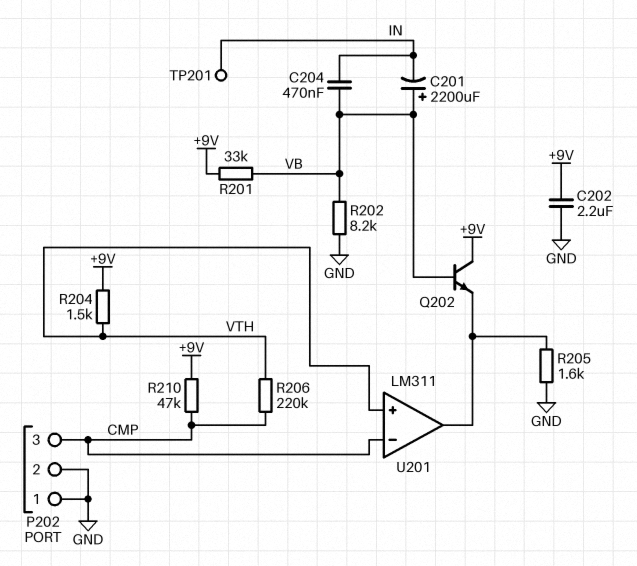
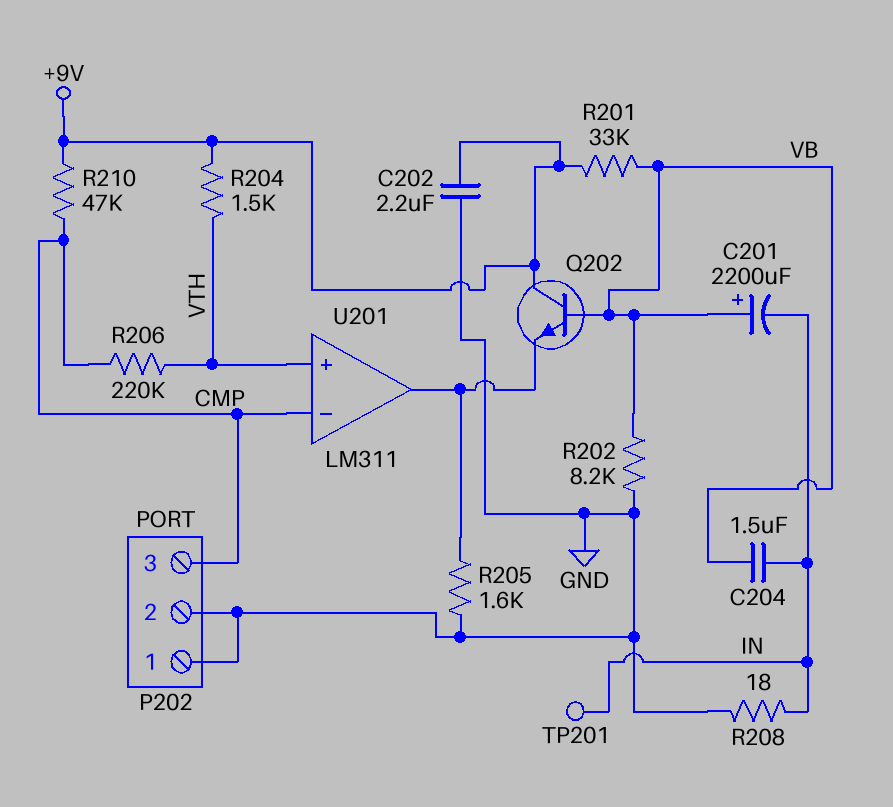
C204: 470nF (IN, VB) -> 1.5uF (IN, VB)
R208: none -> 18 (GND, IN)

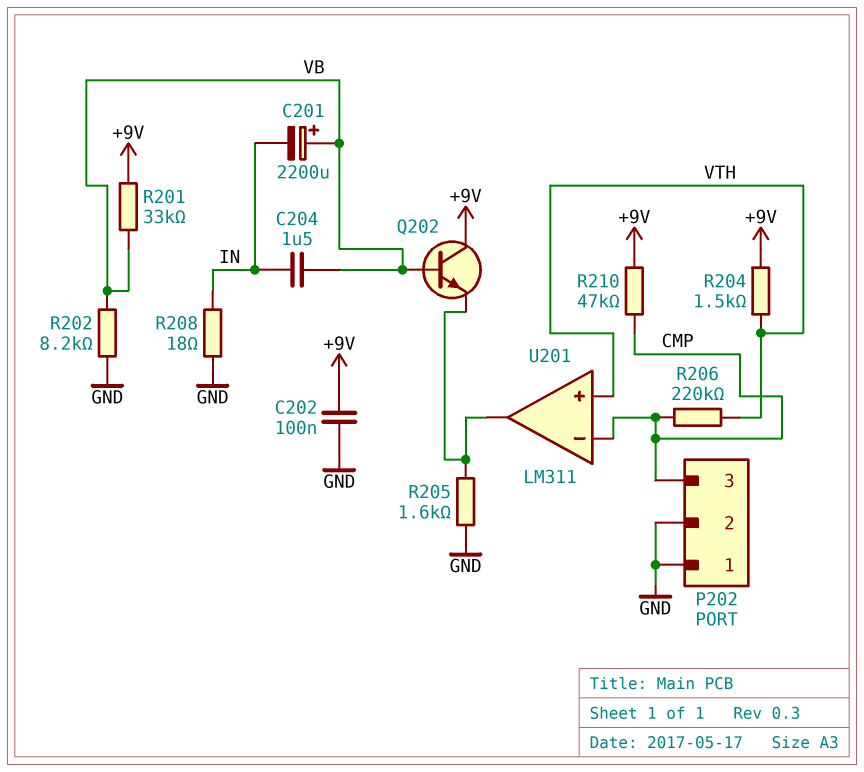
C202: 2.2uF (+9V, GND) -> 100nF (+9V, GND)
TP201: test point (IN) -> none

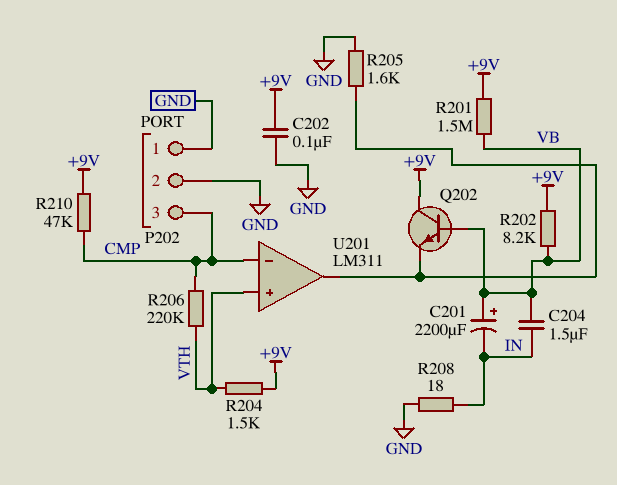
R201: 33k (+9V, VB) -> 1.5M (+9V, VB)
R202: 8.2k (GND, VB) -> 8.2k (+9V, VB)

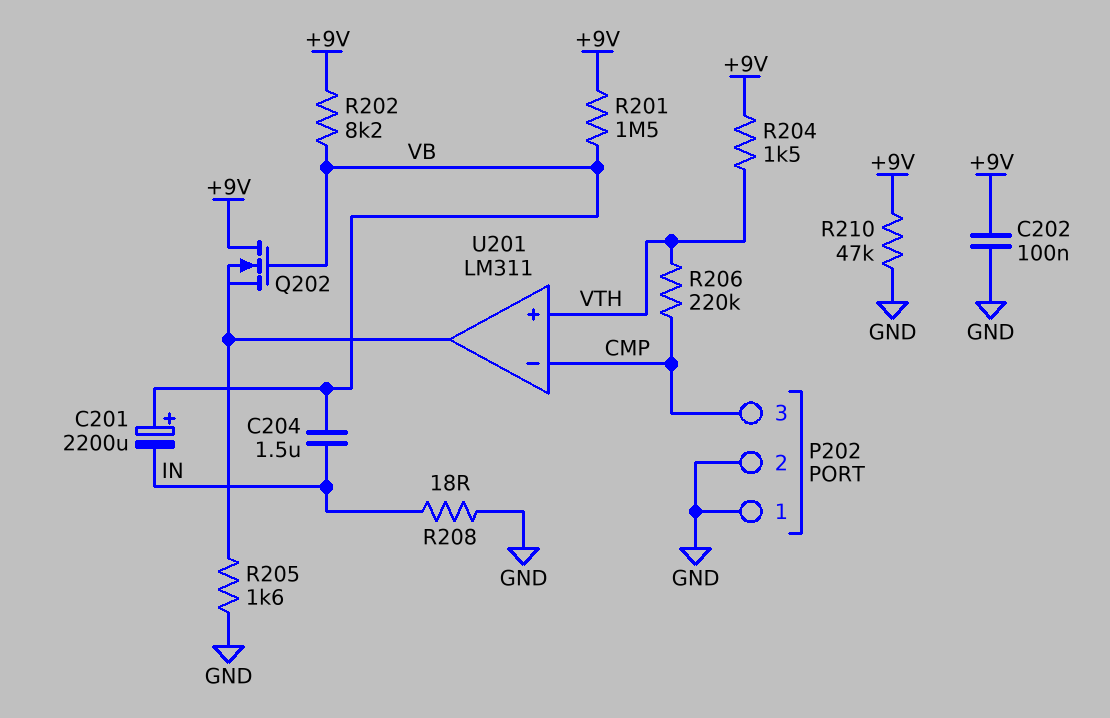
Q202: NPN (B VB, C +9V, E U201/out) -> NMOS (G VB, D +9V, S U201/out)
R210: 47k (+9V, CMP) -> 47k (+9V, GND)

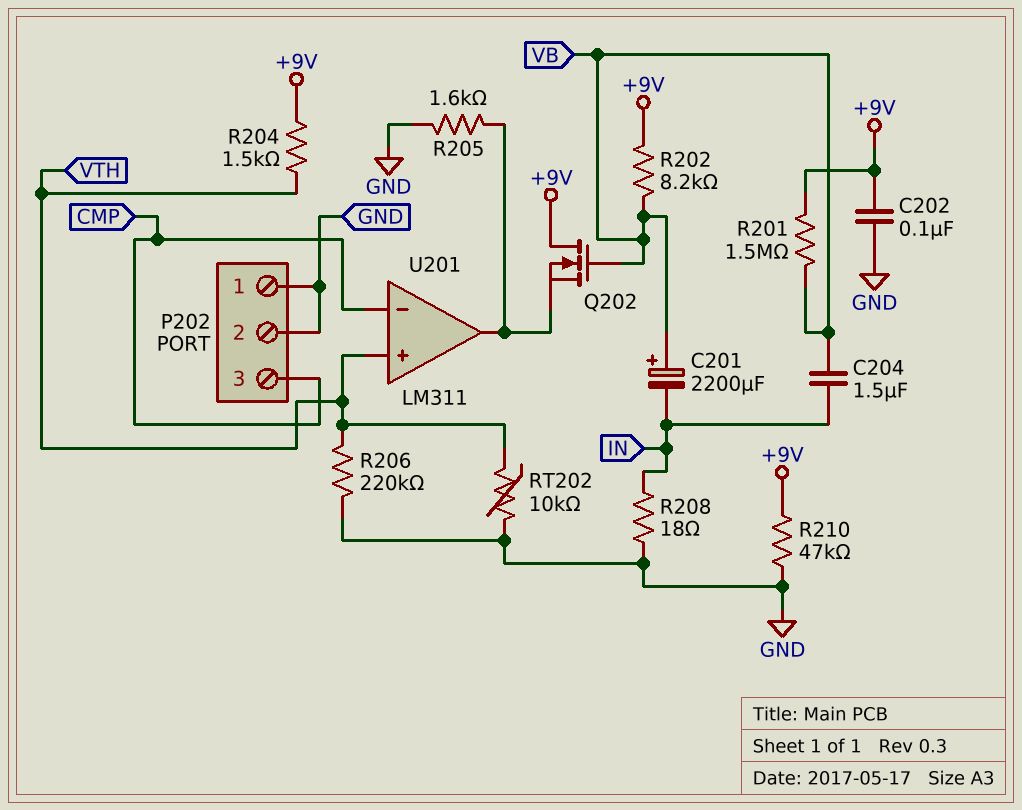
R206: 220k (CMP, VTH) -> 220k (GND, VTH)
RT202: none -> 10k (GND, VTH)

